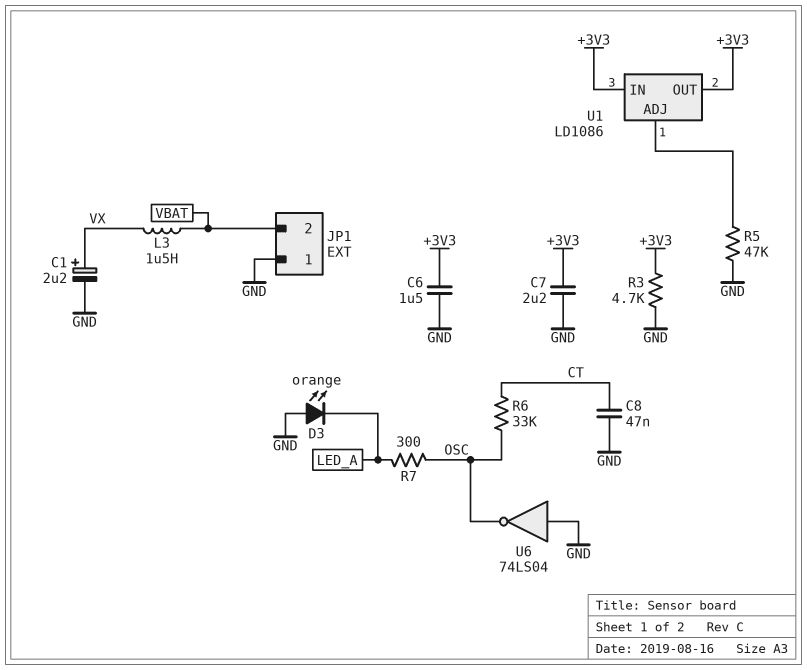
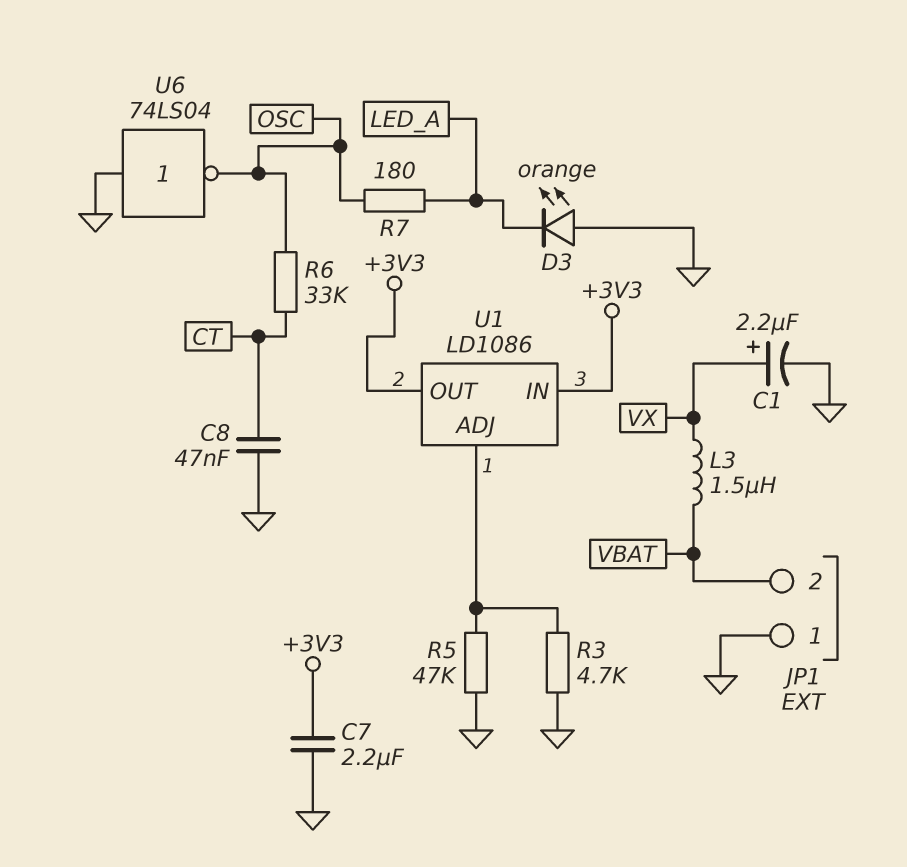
C6: 1.5uF (+3V3, GND) -> none
R3: 4.7k (+3V3, GND) -> 4.7k (GND, U1/ADJ)
R7: 300 (LED_A, OSC) -> 180 (LED_A, OSC)

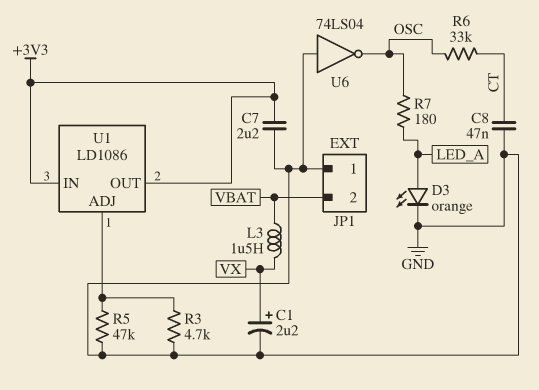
D3: LED orange (A GND, K LED_A) -> LED orange (A LED_A, K GND)

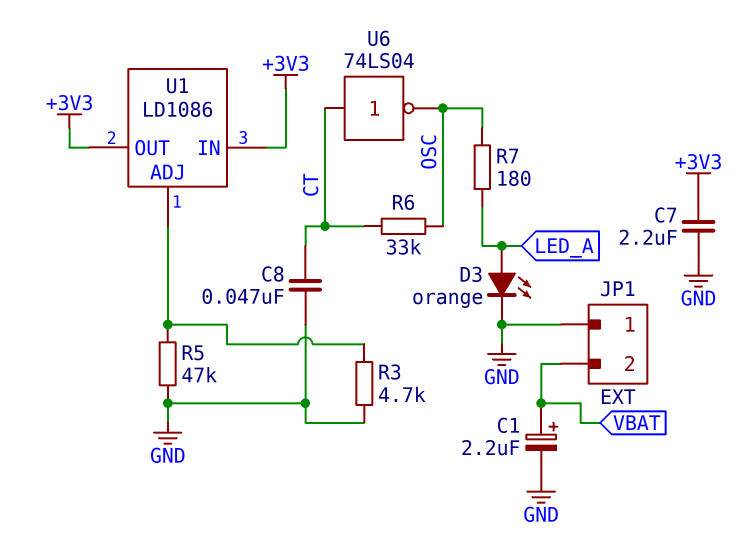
C1: 2.2uF (plus VX, minus GND) -> 2.2uF (plus VBAT, minus GND)
L3: 1.5uH (VBAT, VX) -> none
U6: NOT 74LS04 (in GND, out OSC) -> NOT 74LS04 (in CT, out OSC)

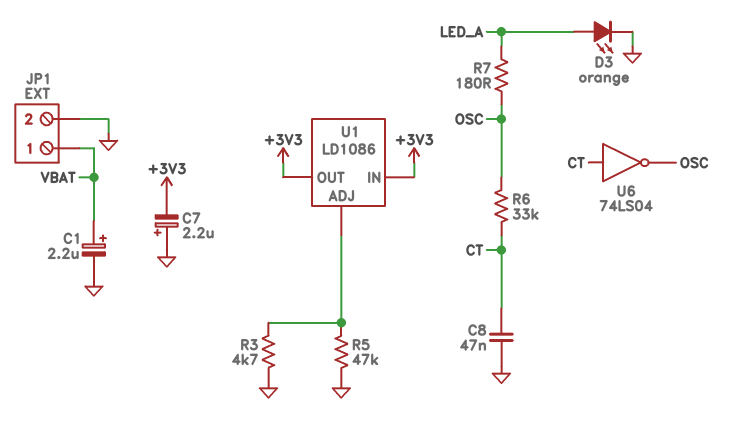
C7: 2.2uF (+3V3, GND) -> 2.2uF (plus GND, minus +3V3)
JP1 pin 1: GND -> VBAT
JP1 pin 2: VBAT -> GND

